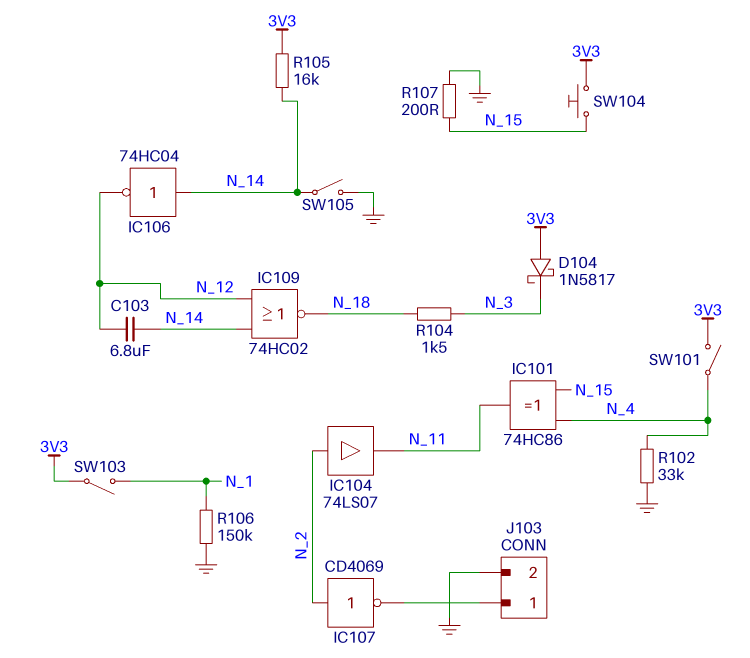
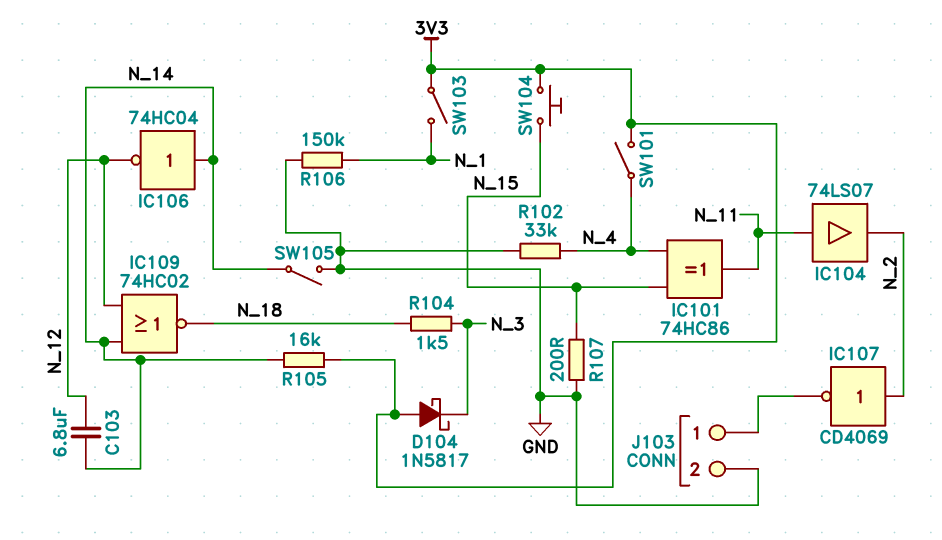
IC104: buffer 74LS07 (in N_2, out N_11) -> buffer 74LS07 (in N_11, out N_2)

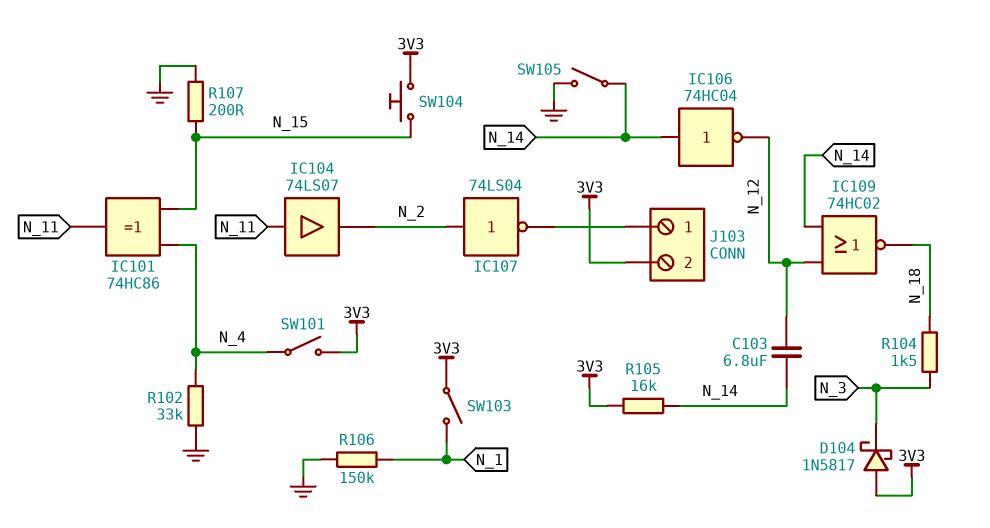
IC107: NOT CD4069 (in N_2, out J103/1) -> NOT 74LS04 (in N_2, out J103/1)
J103 pin 2: GND -> 3V3

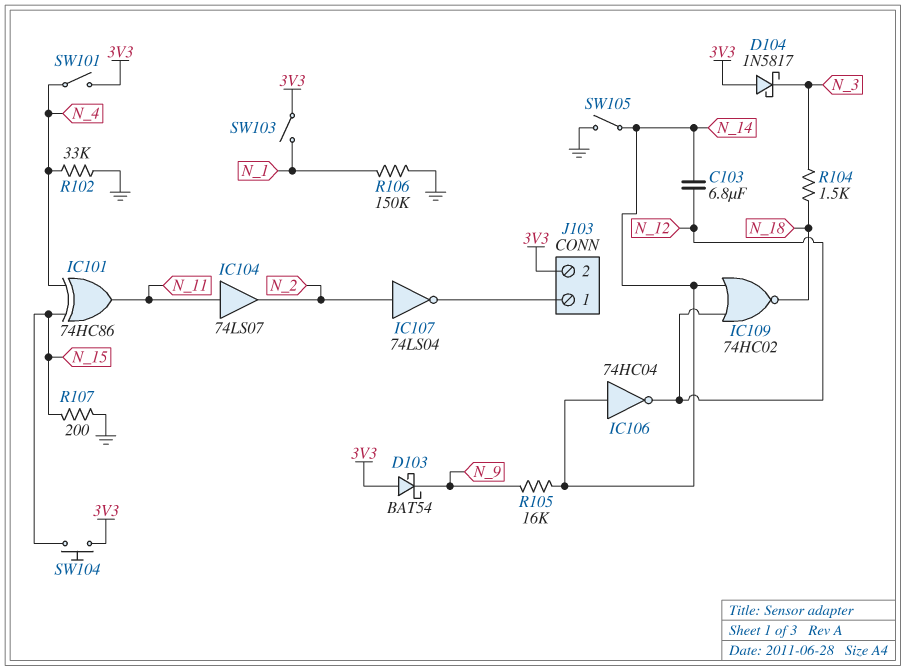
D103: none -> schottky BAT54 (A 3V3, K N_9)
R105: 16k (3V3, N_14) -> 16k (N_9, N_14)

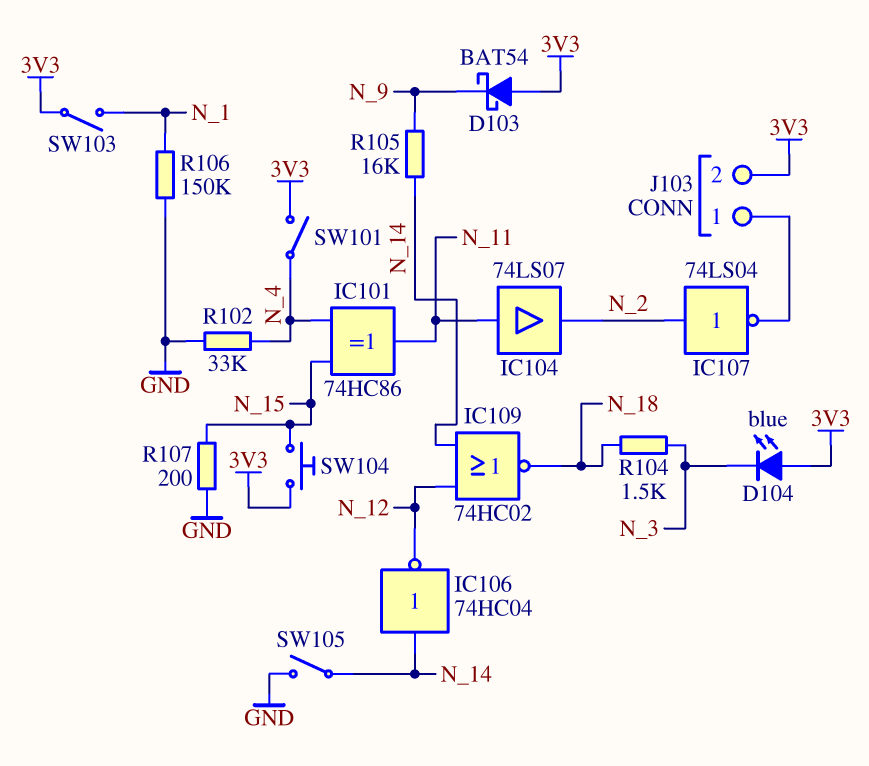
C103: 6.8uF (N_12, N_14) -> none
D104: schottky 1N5817 (A 3V3, K N_3) -> LED blue (A 3V3, K N_3)

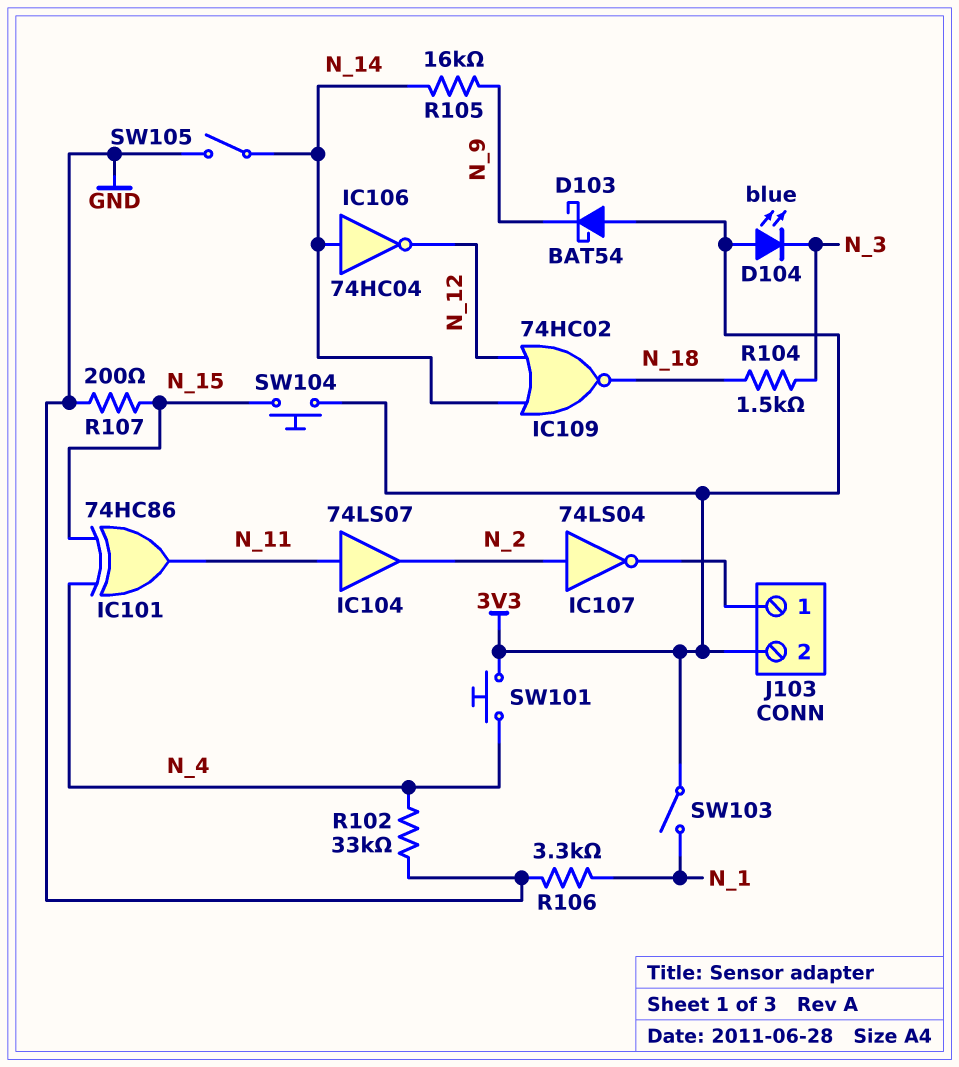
R106: 150k (GND, N_1) -> 3.3k (GND, N_1)
SW101: switch (3V3, N_4) -> button (3V3, N_4)

